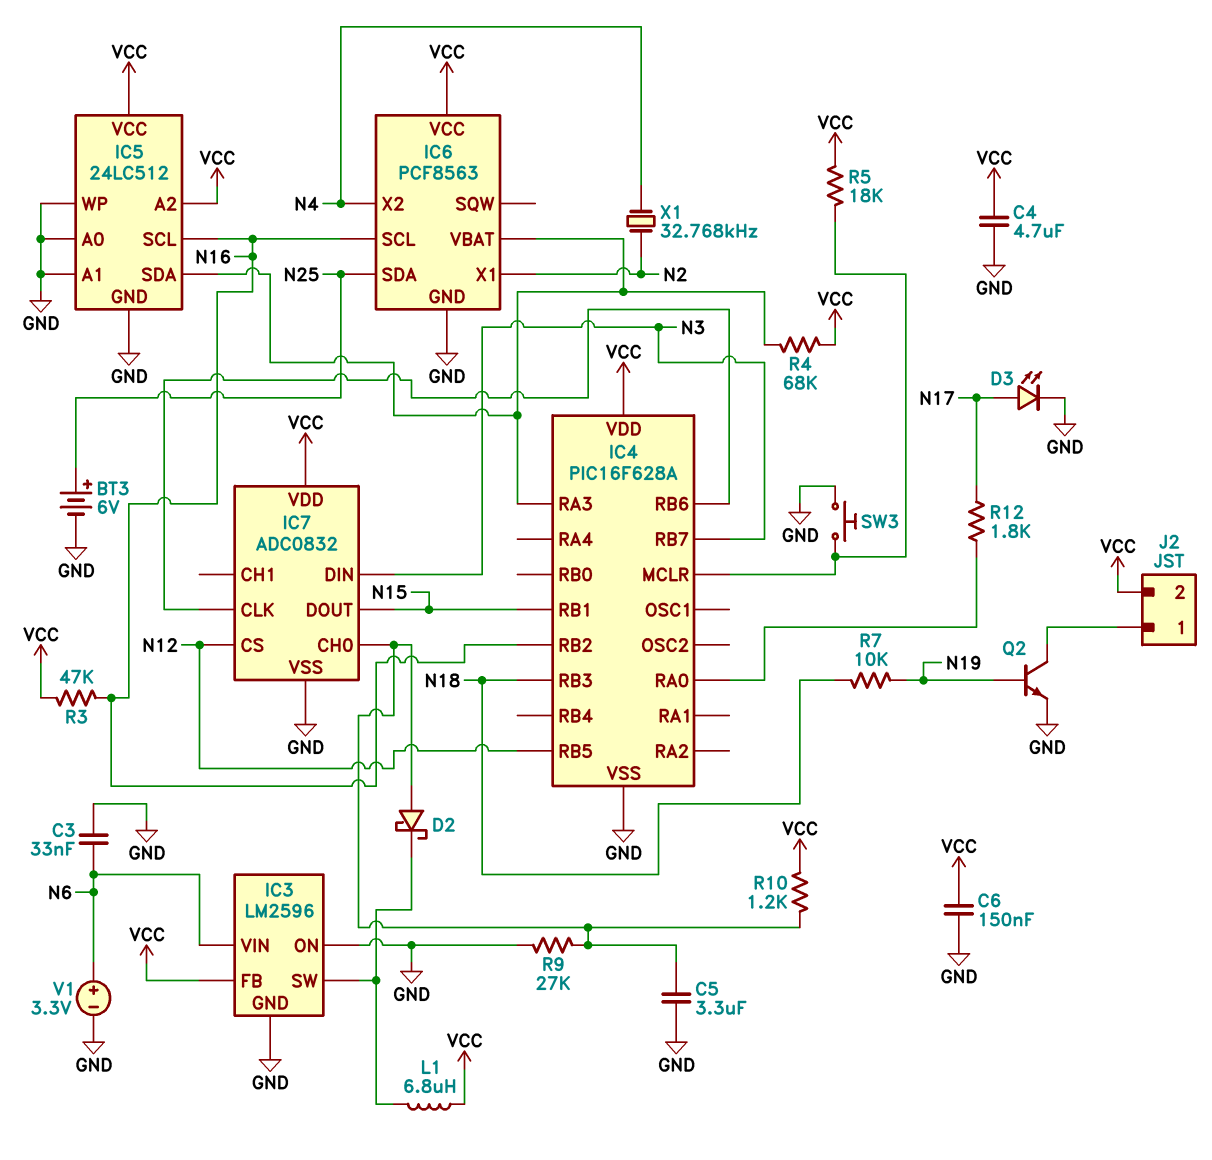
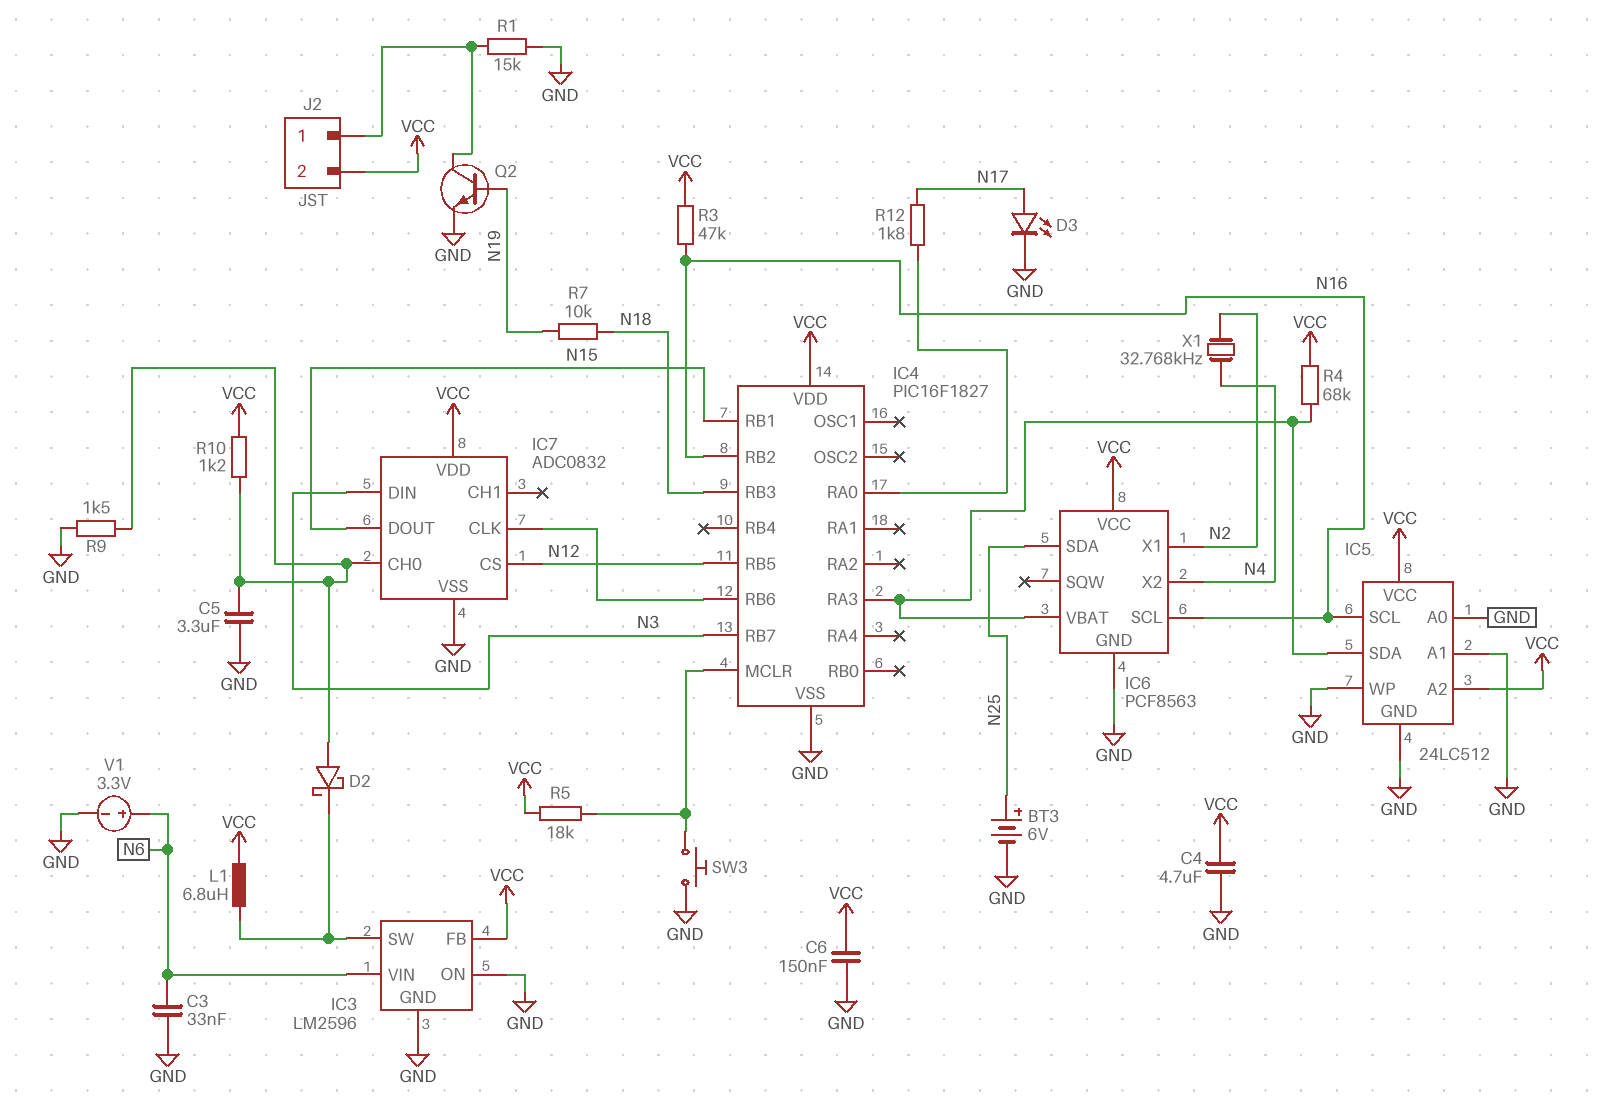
IC4: PIC16F628A -> PIC16F1827
R1: none -> 15k (GND, J2/1)
R9: 27k (GND, IC7/CH0) -> 1.5k (GND, IC7/CH0)

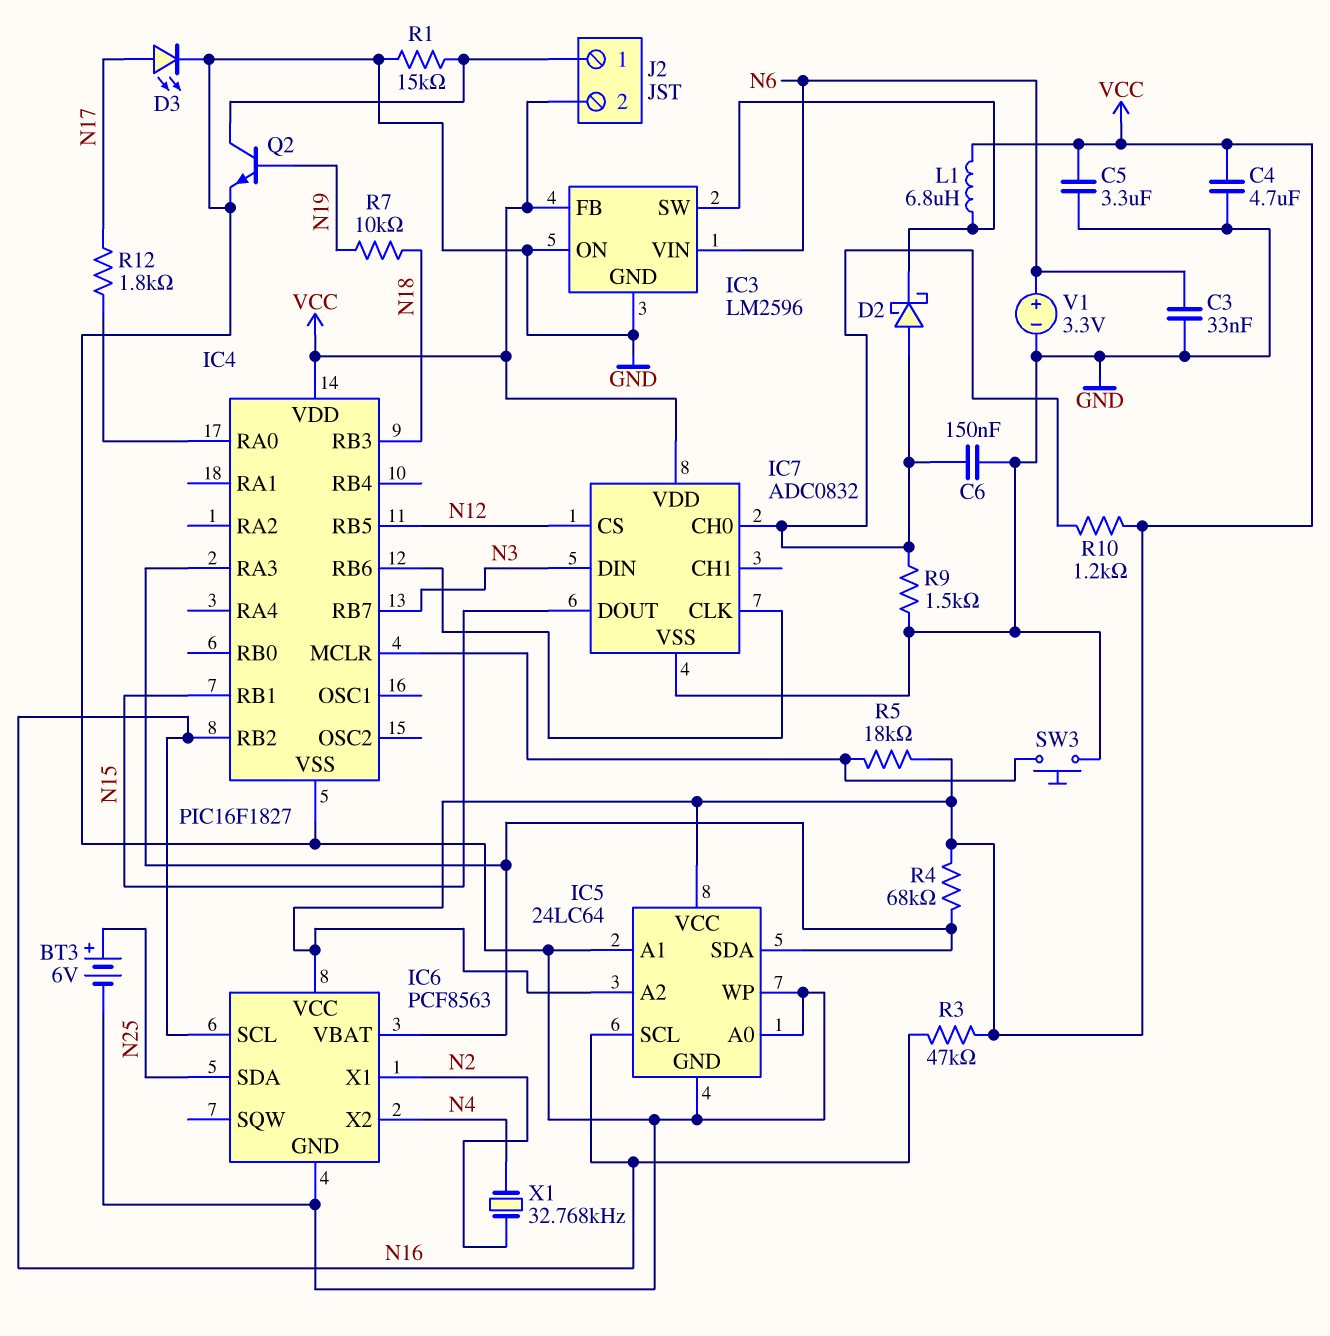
C5: 3.3uF (GND, IC7/CH0) -> 3.3uF (GND, VCC)
C6: 150nF (GND, VCC) -> 150nF (GND, IC7/CH0)
IC5: 24LC512 -> 24LC64

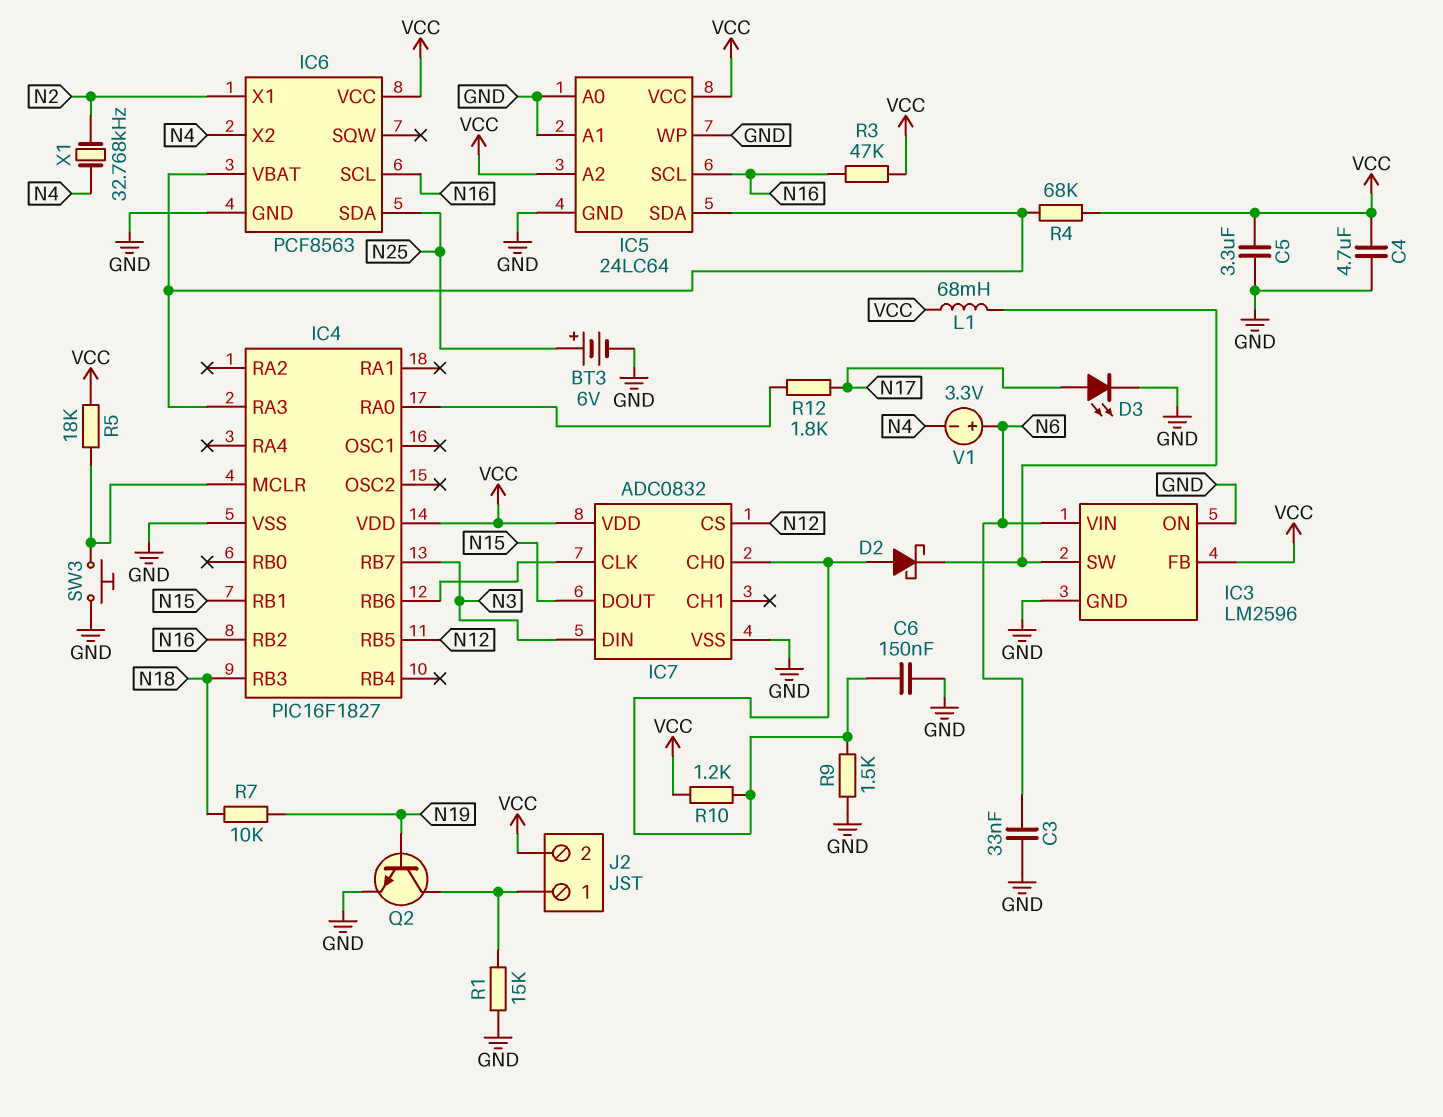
L1: 6.8uH (IC3/SW, VCC) -> 68mH (IC3/SW, VCC)
V1: 3.3V (plus N6, minus GND) -> 3.3V (plus N6, minus N4)

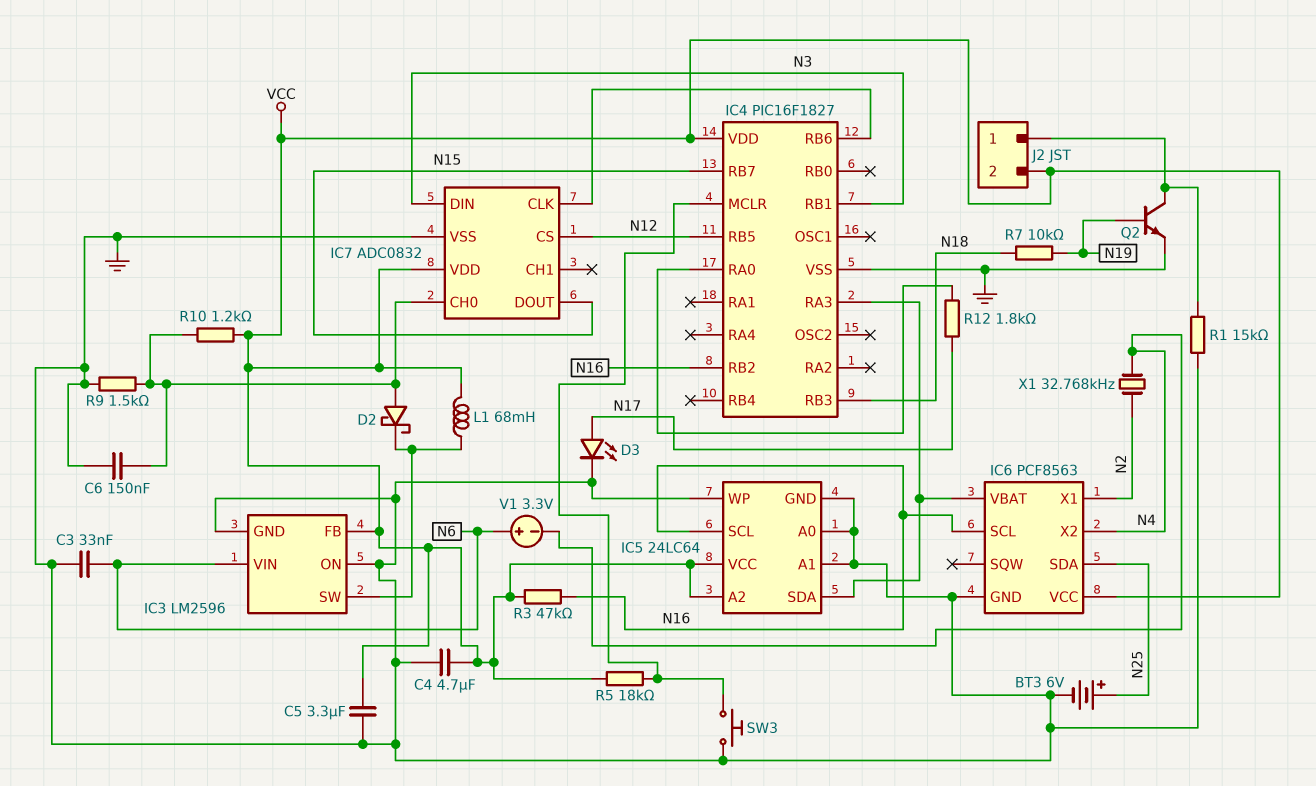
IC4 pin RB1: N15 -> N3
IC4 pin RB7: N3 -> N15
R4: 68k (IC4/RA3, VCC) -> none

